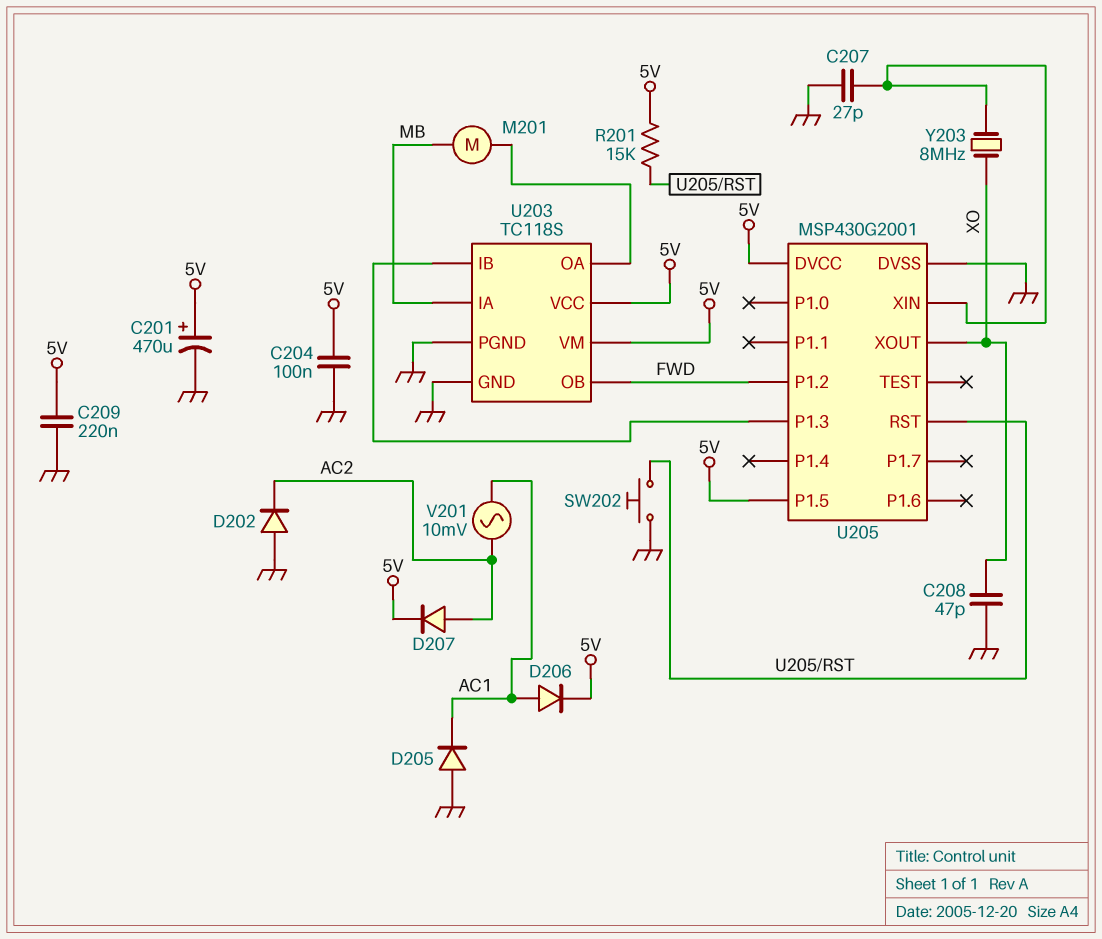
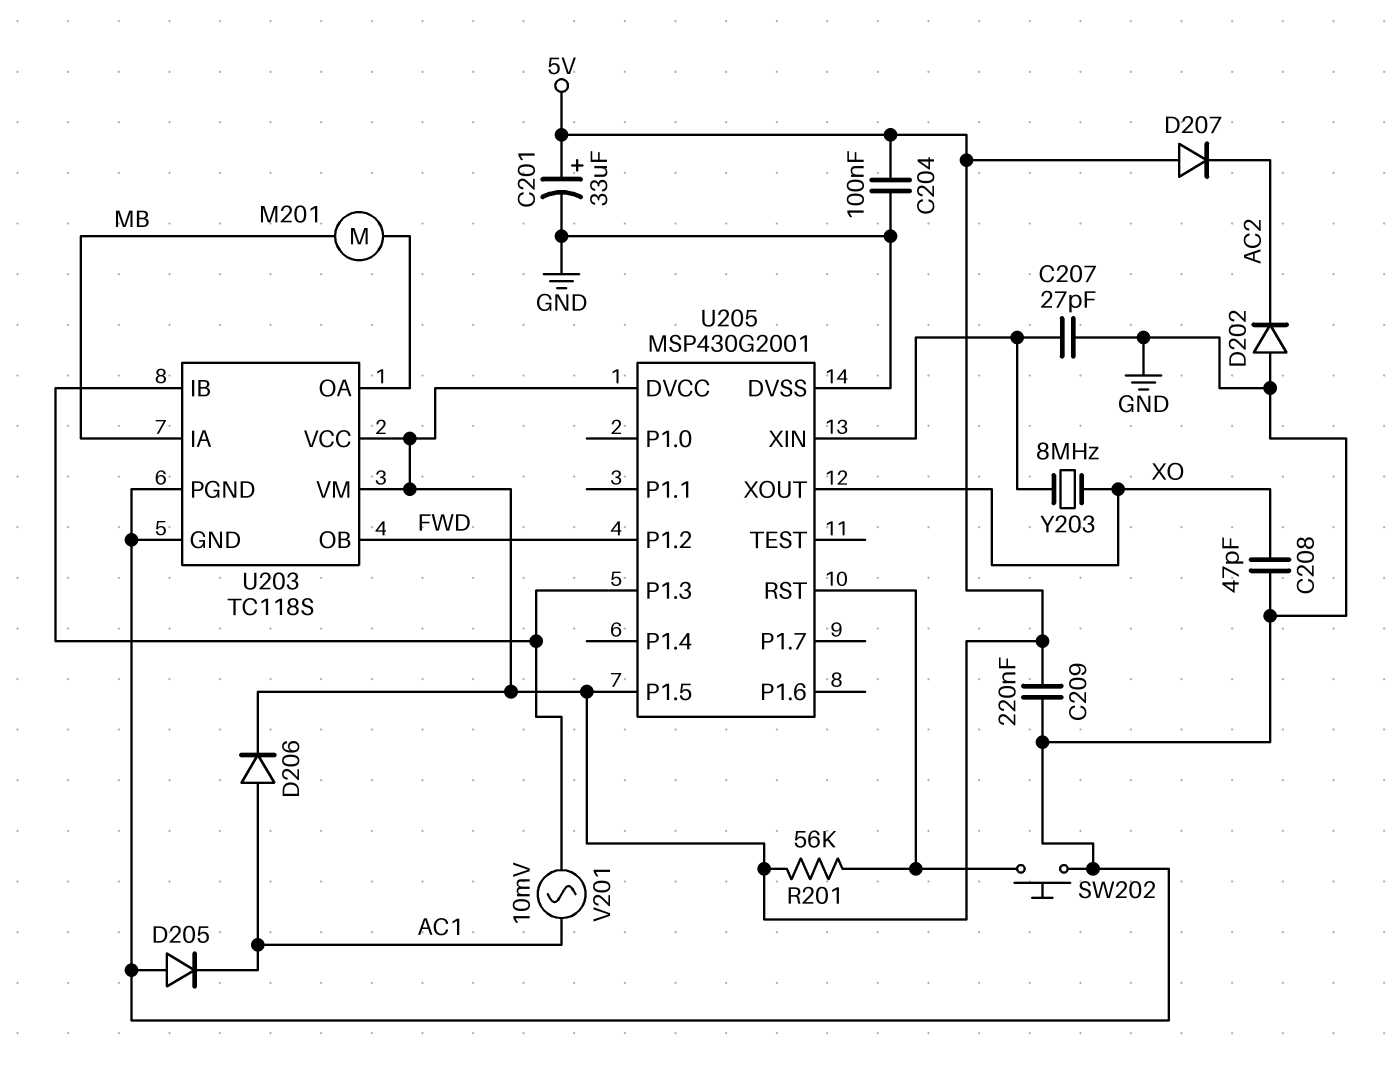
C201: 470uF (plus 5V, minus GND) -> 33uF (plus 5V, minus GND)
D207: diode (A AC2, K 5V) -> diode (A 5V, K AC2)
R201: 15k (5V, U205/RST) -> 56k (5V, U205/RST)
V201: AC 10mV (AC1, AC2) -> AC 10mV (AC1, U203/IB)

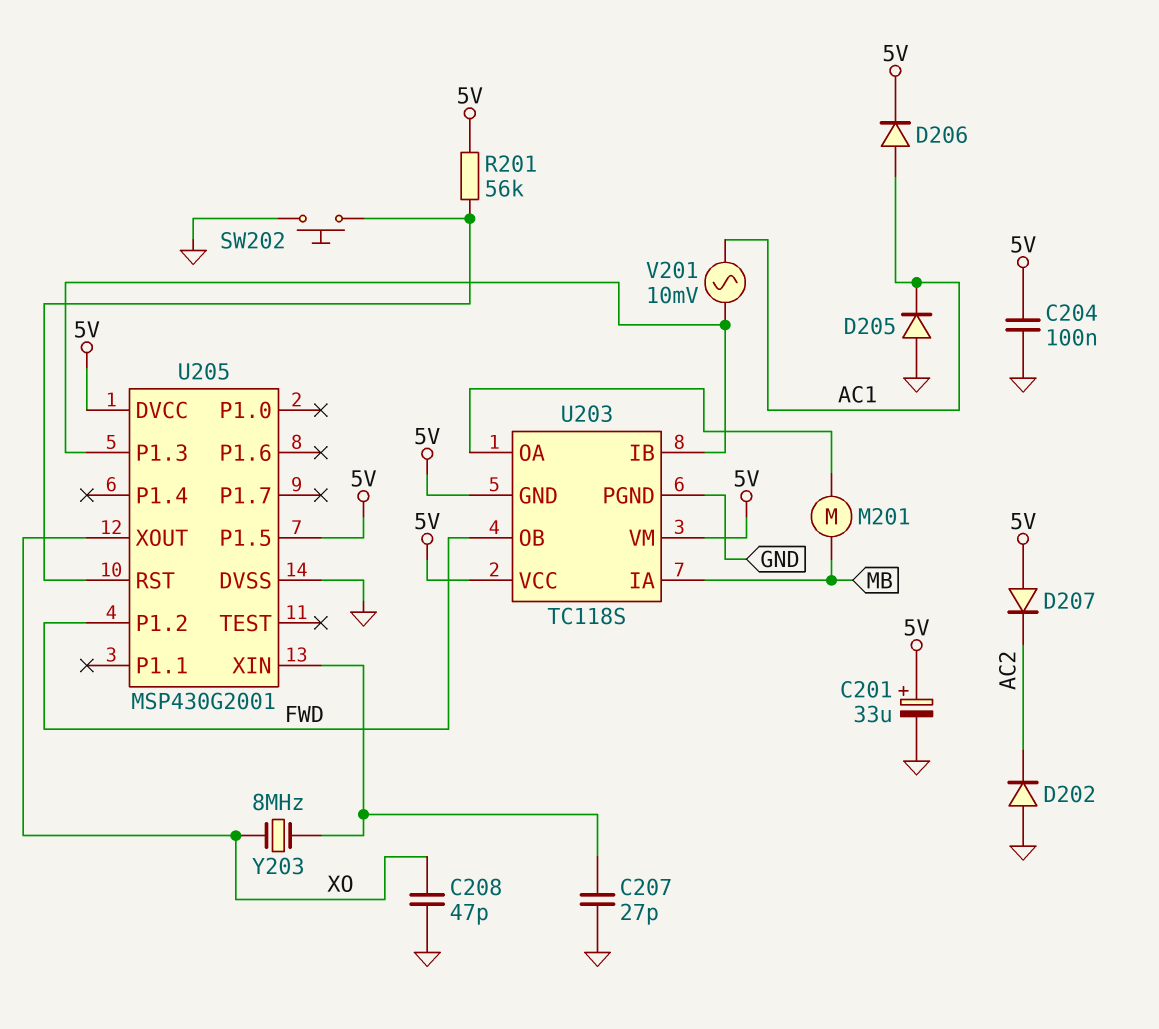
C209: 220nF (5V, GND) -> none
U203 pin GND: GND -> 5V

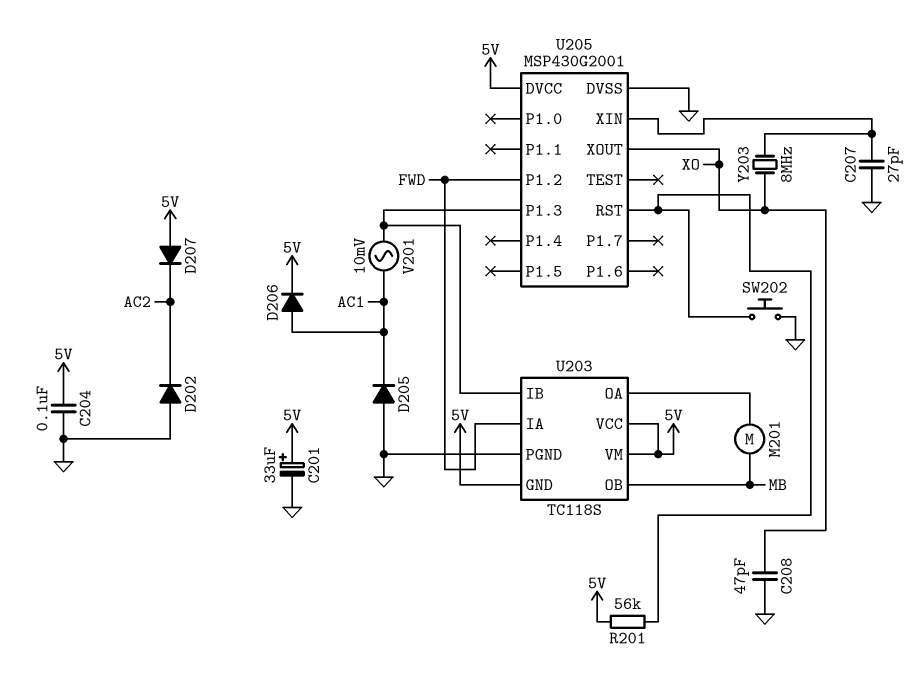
U203 pin IA: MB -> FWD
U203 pin OB: FWD -> MB
U205 pin P1.5: 5V -> none

